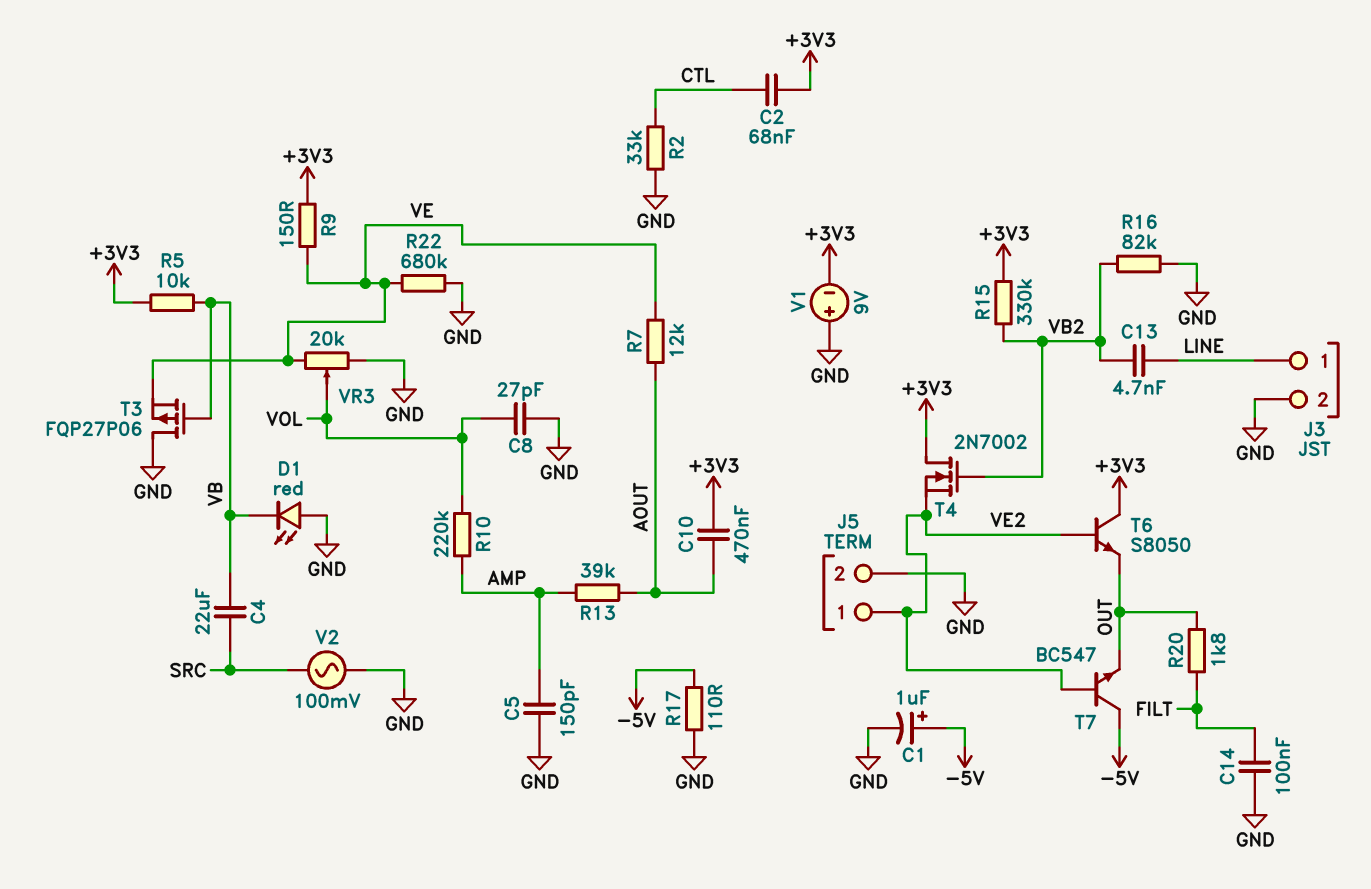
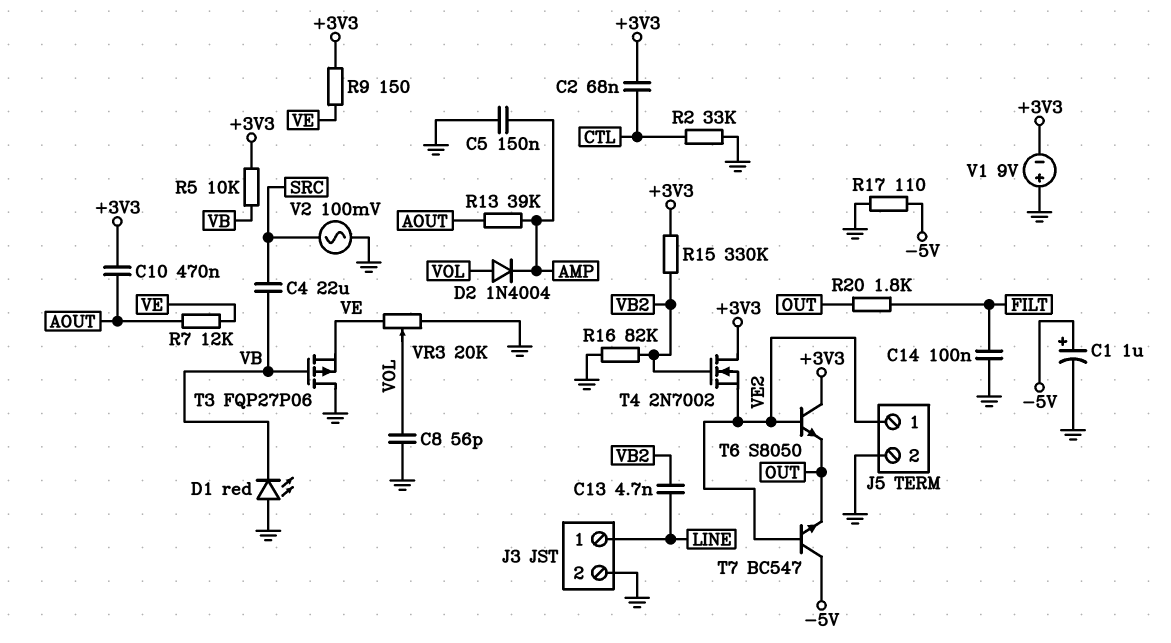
C5: 150pF (AMP, GND) -> 150nF (AMP, GND)
C8: 27pF (GND, VOL) -> 56pF (GND, VOL)
D2: none -> diode 1N4004 (A VOL, K AMP)
R10: 220k (AMP, VOL) -> none
R22: 680k (GND, VE) -> none

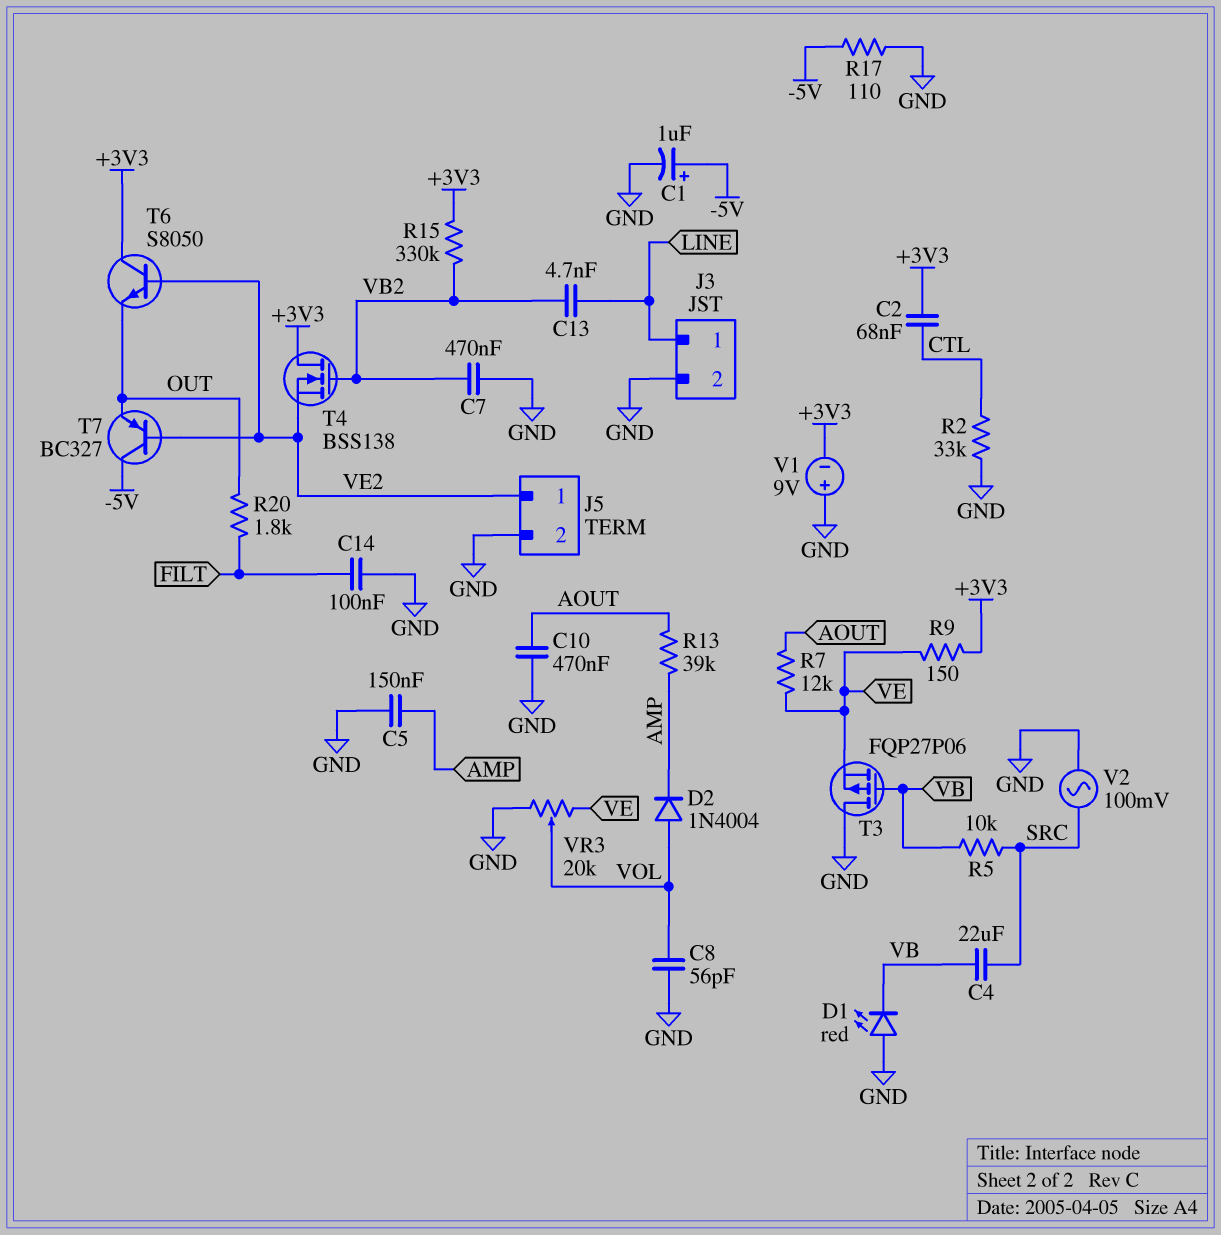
C7: none -> 470nF (GND, VB2)
C10: 470nF (+3V3, AOUT) -> 470nF (AOUT, GND)
R5: 10k (+3V3, VB) -> 10k (SRC, VB)
R16: 82k (GND, VB2) -> none
T4: NMOS 2N7002 (G VB2, D +3V3, S VE2) -> NMOS BSS138 (G VB2, D +3V3, S VE2)
T7: NPN BC547 (B VE2, C -5V, E OUT) -> PNP BC327 (B VE2, C -5V, E OUT)

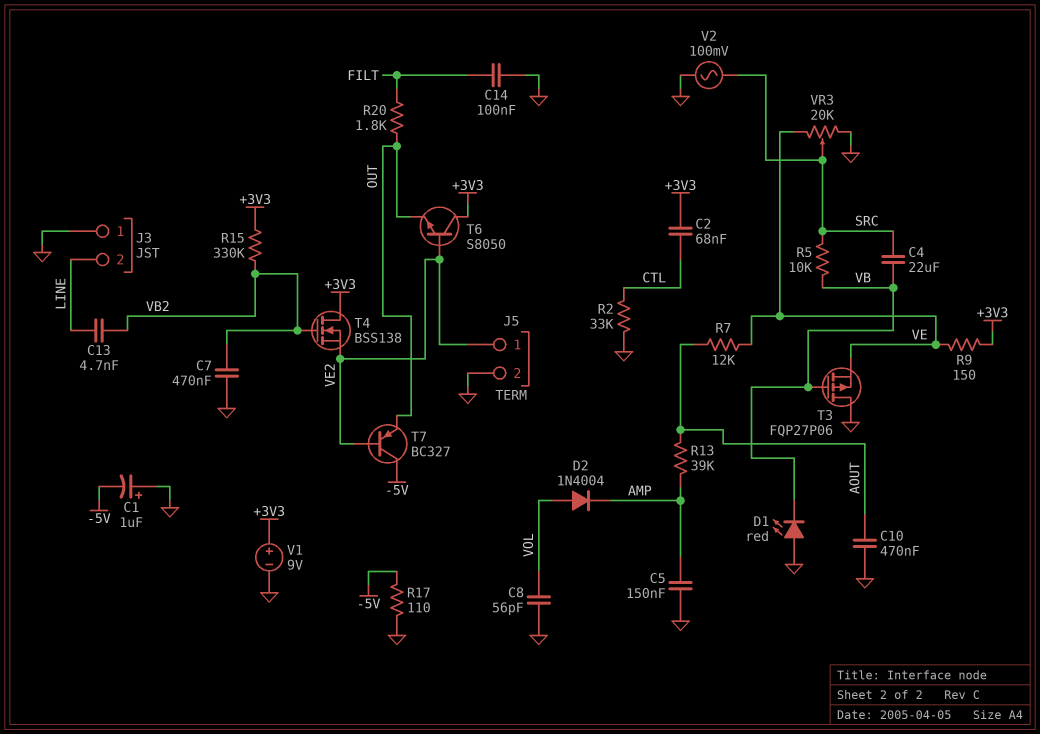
C1: 1uF (plus -5V, minus GND) -> 1uF (plus GND, minus -5V)
J3 pin 1: LINE -> GND
J3 pin 2: GND -> LINE
V1: 9V (plus GND, minus +3V3) -> 9V (plus +3V3, minus GND)
VR3: 20k (GND, VE, wiper VOL) -> 20k (GND, VE, wiper SRC)

